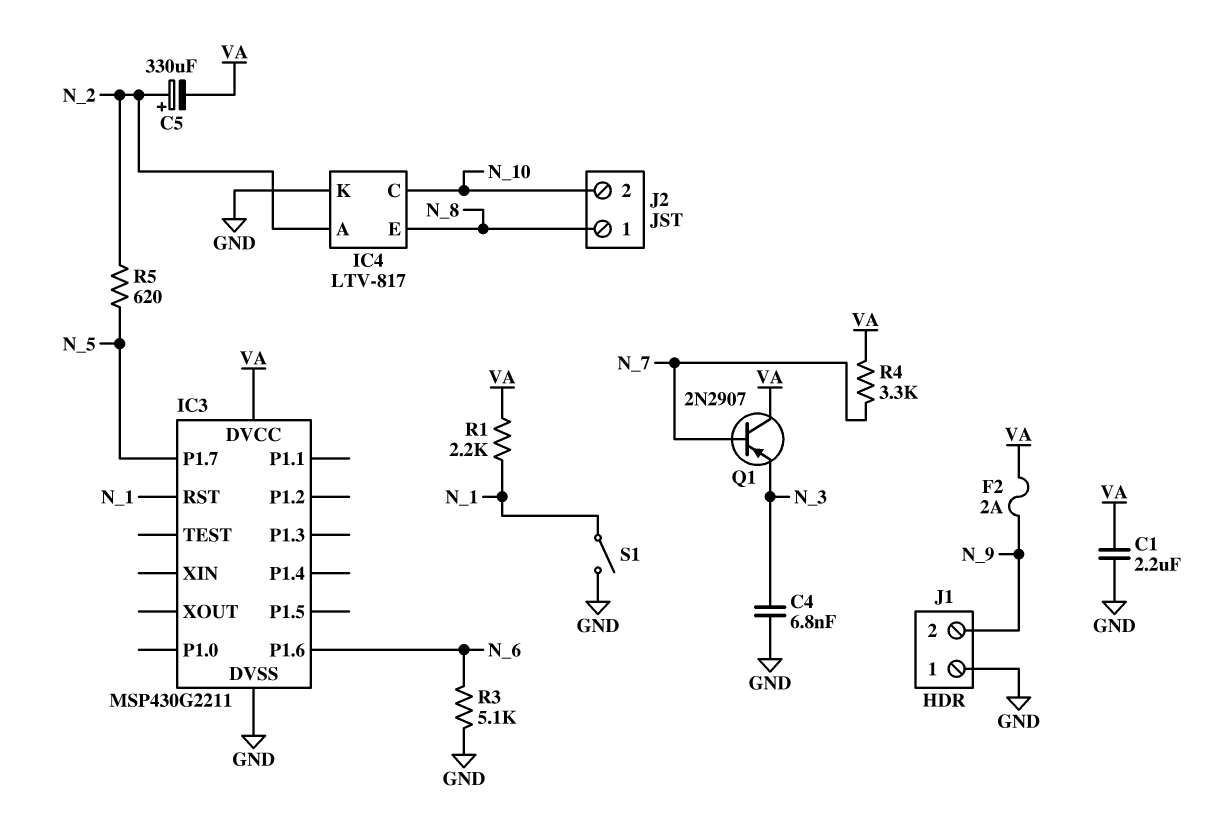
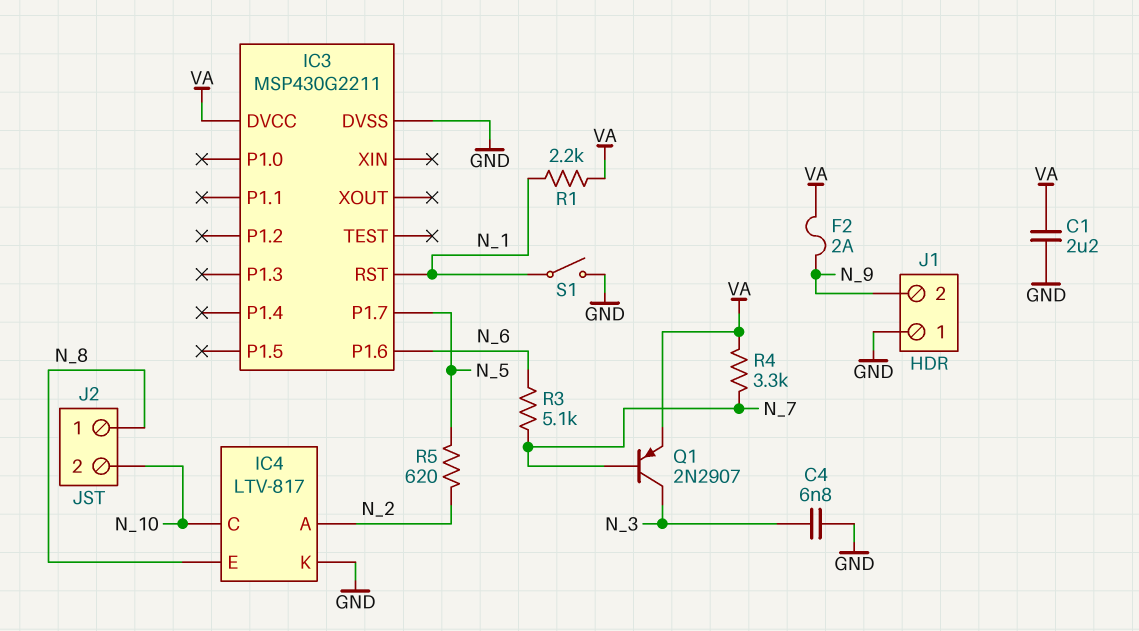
C5: 330uF (plus N_2, minus VA) -> none
Q1: PNP 2N2907 (B N_7, C VA, E N_3) -> PNP 2N2907 (B N_7, C N_3, E VA)
R3: 5.1k (GND, N_6) -> 5.1k (N_6, N_7)

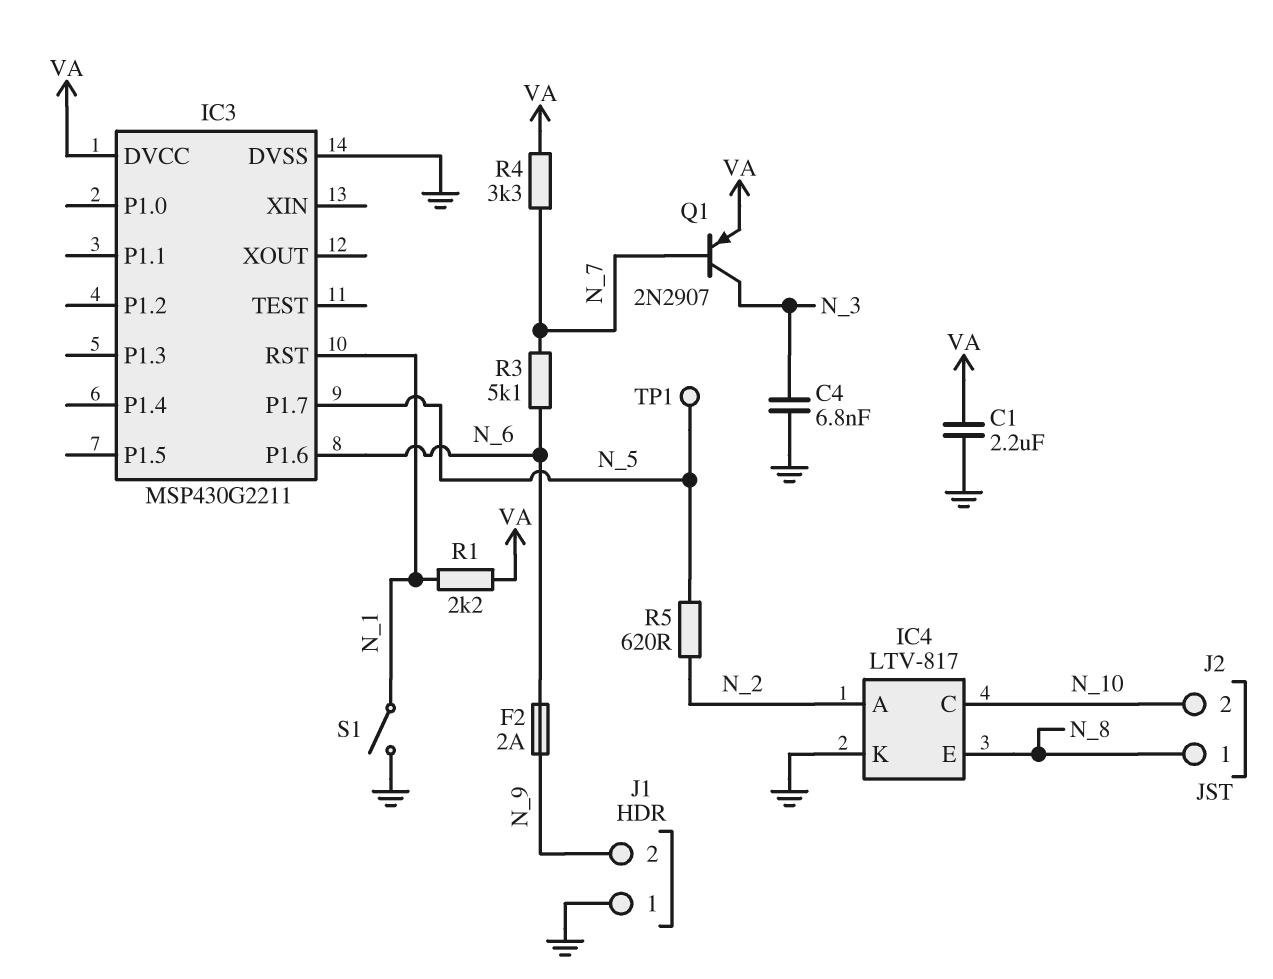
F2: 2A (N_9, VA) -> 2A (N_6, N_9)
TP1: none -> test point (N_5)

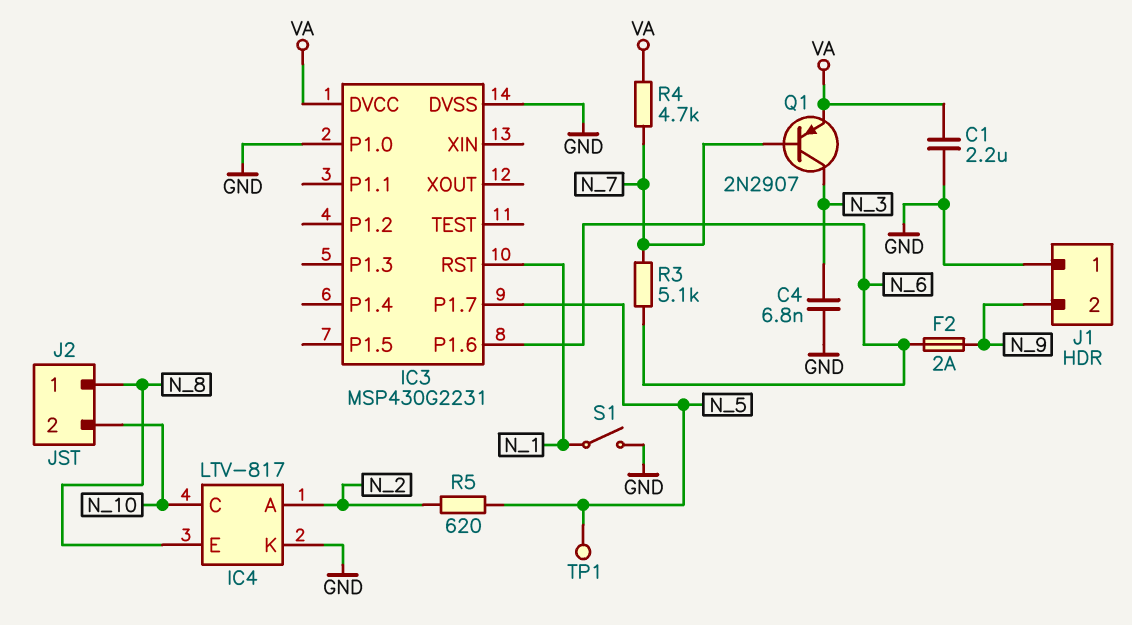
IC3: MSP430G2211 -> MSP430G2231
IC3 pin P1.0: none -> GND
R1: 2.2k (N_1, VA) -> none
R4: 3.3k (N_7, VA) -> 4.7k (N_7, VA)

